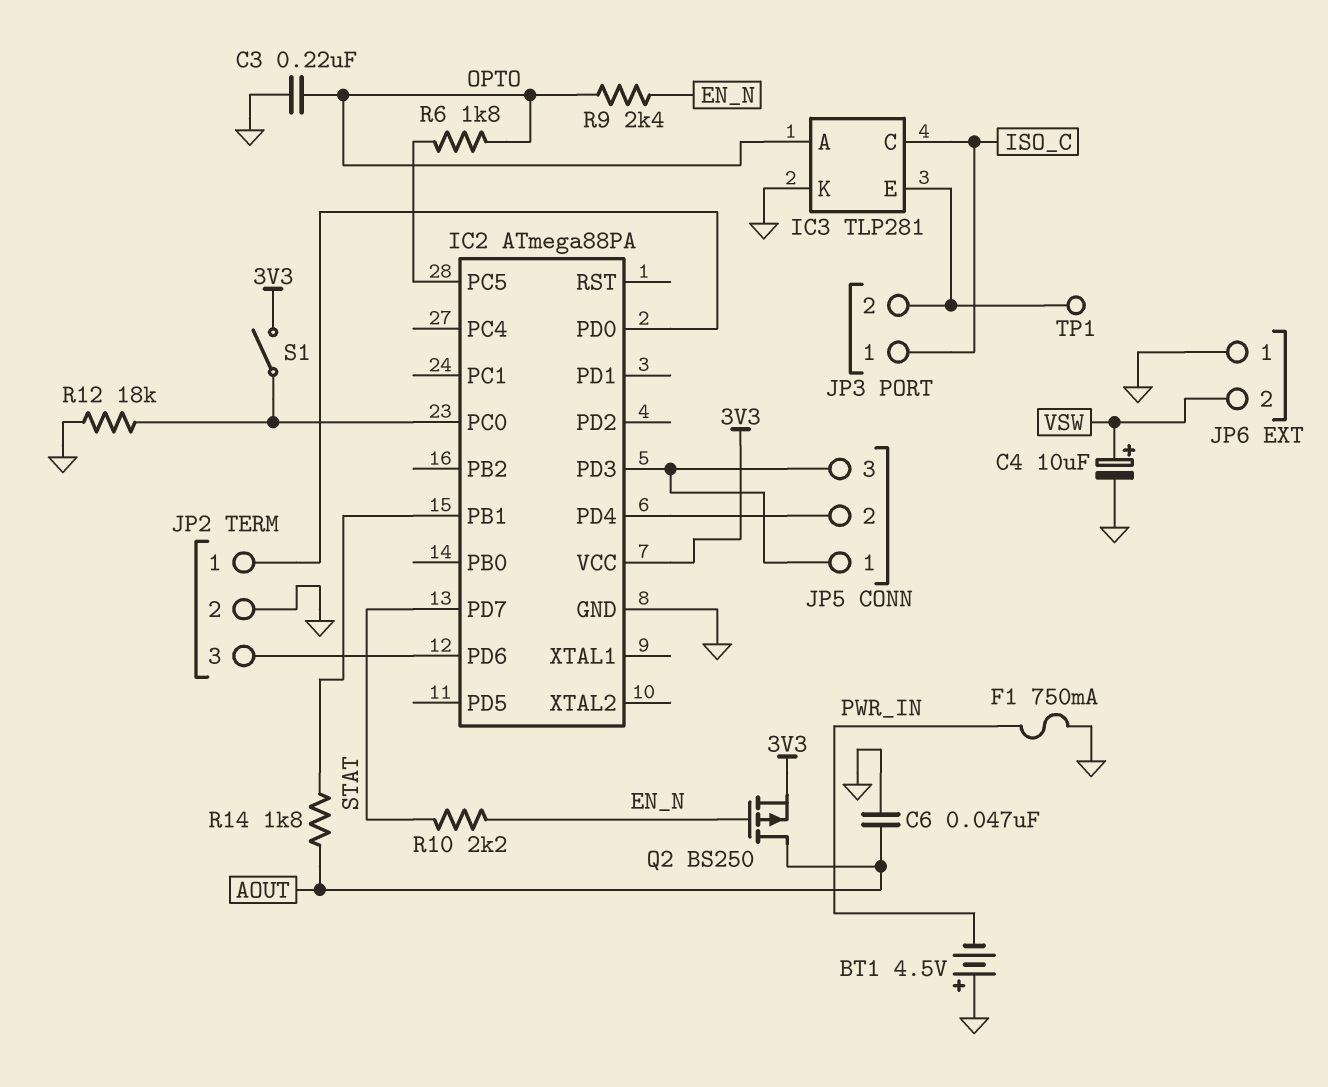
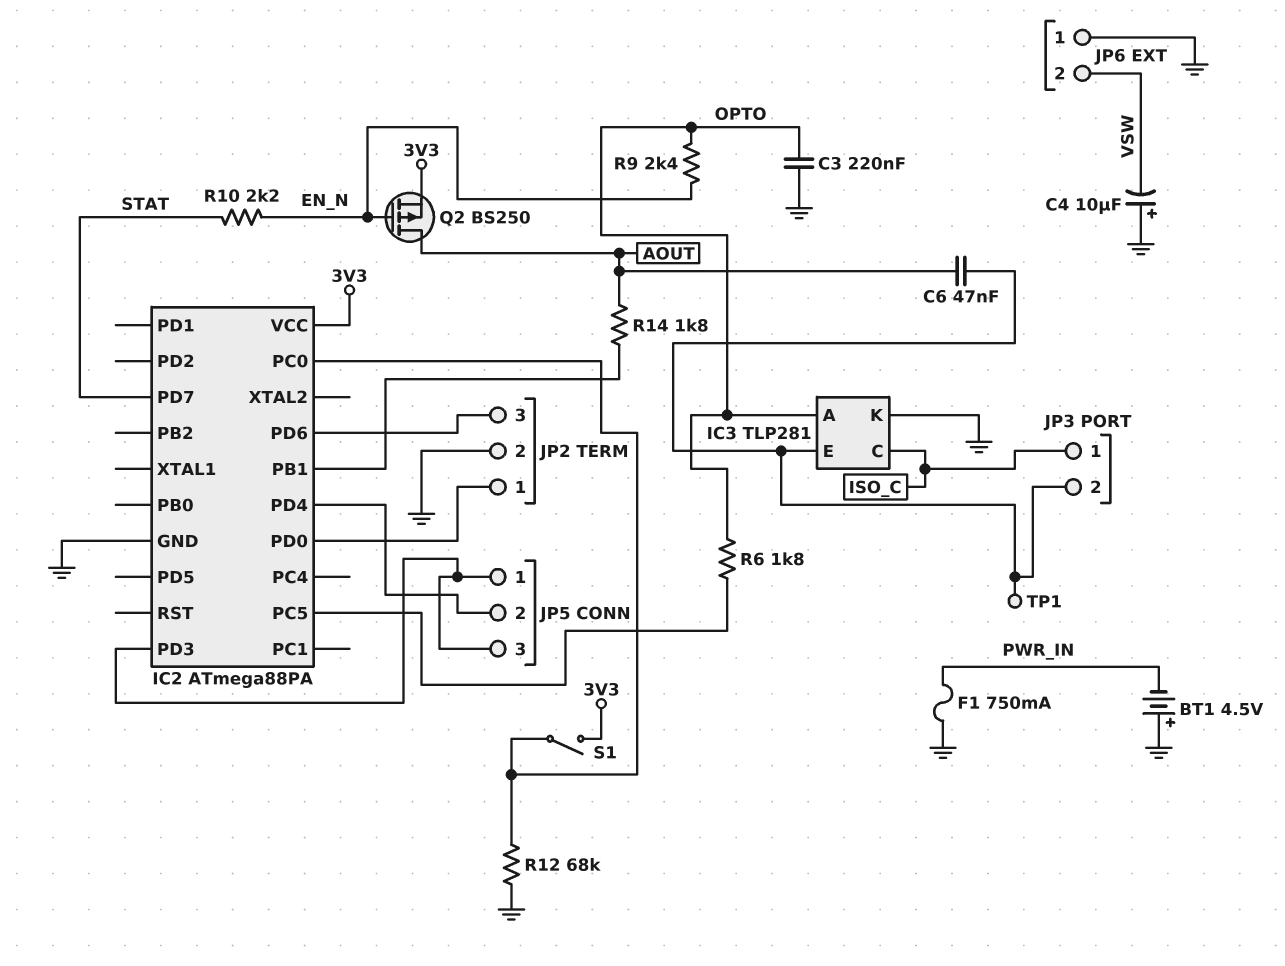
C4: 10uF (plus VSW, minus GND) -> 10uF (plus GND, minus VSW)
C6: 47nF (AOUT, GND) -> 47nF (AOUT, IC3/E)
R12: 18k (GND, IC2/PC0) -> 68k (GND, IC2/PC0)

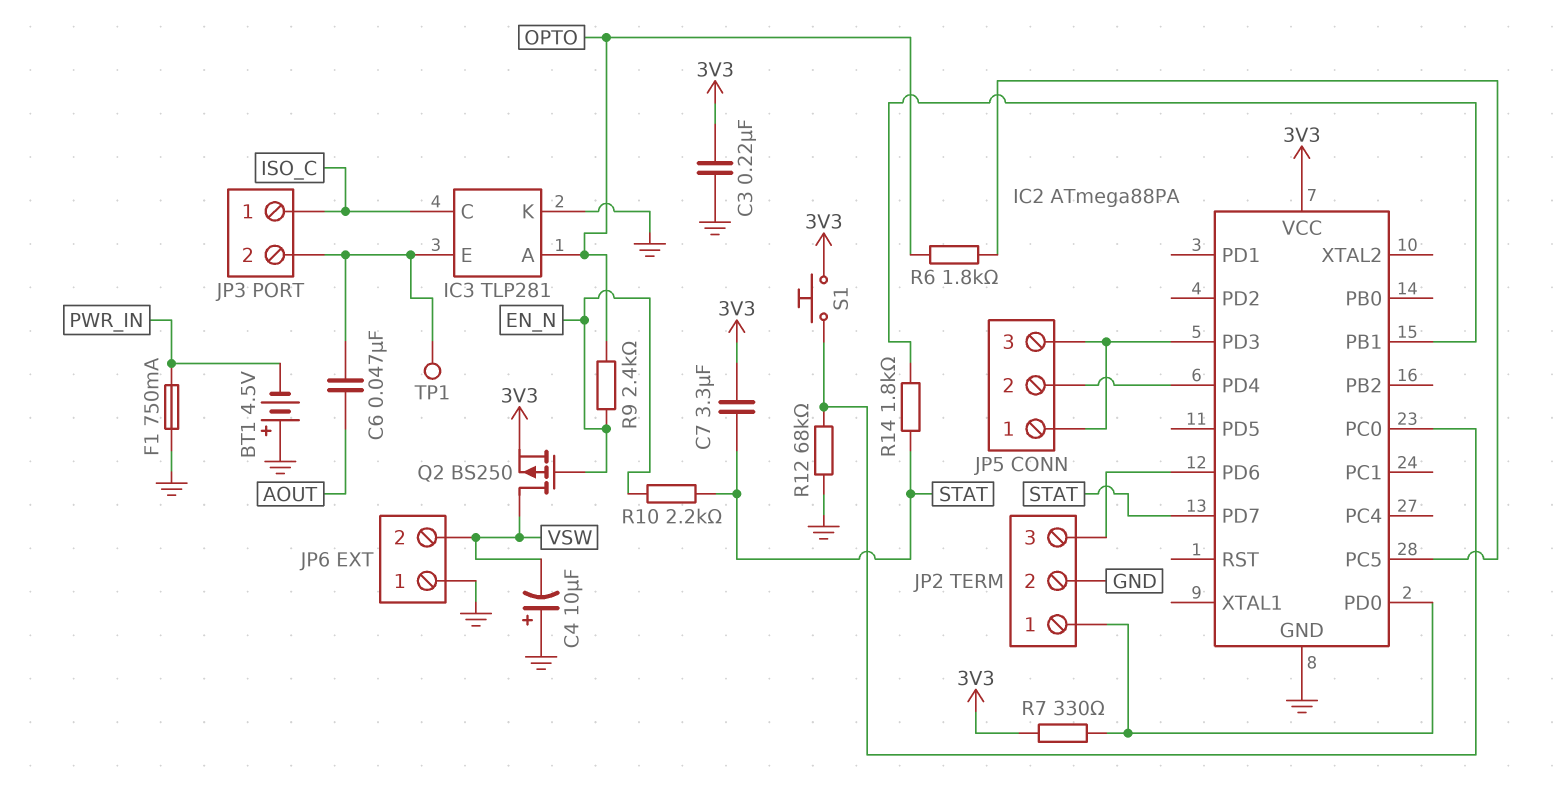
C3: 220nF (GND, OPTO) -> 220nF (3V3, GND)
C7: none -> 3.3uF (3V3, STAT)
Q2: PMOS BS250 (G EN_N, D AOUT, S 3V3) -> PMOS BS250 (G EN_N, D VSW, S 3V3)
R7: none -> 330 (3V3, IC2/PD0)
R14: 1.8k (AOUT, IC2/PB1) -> 1.8k (IC2/PB1, STAT)
S1: switch (3V3, IC2/PC0) -> button (3V3, IC2/PC0)

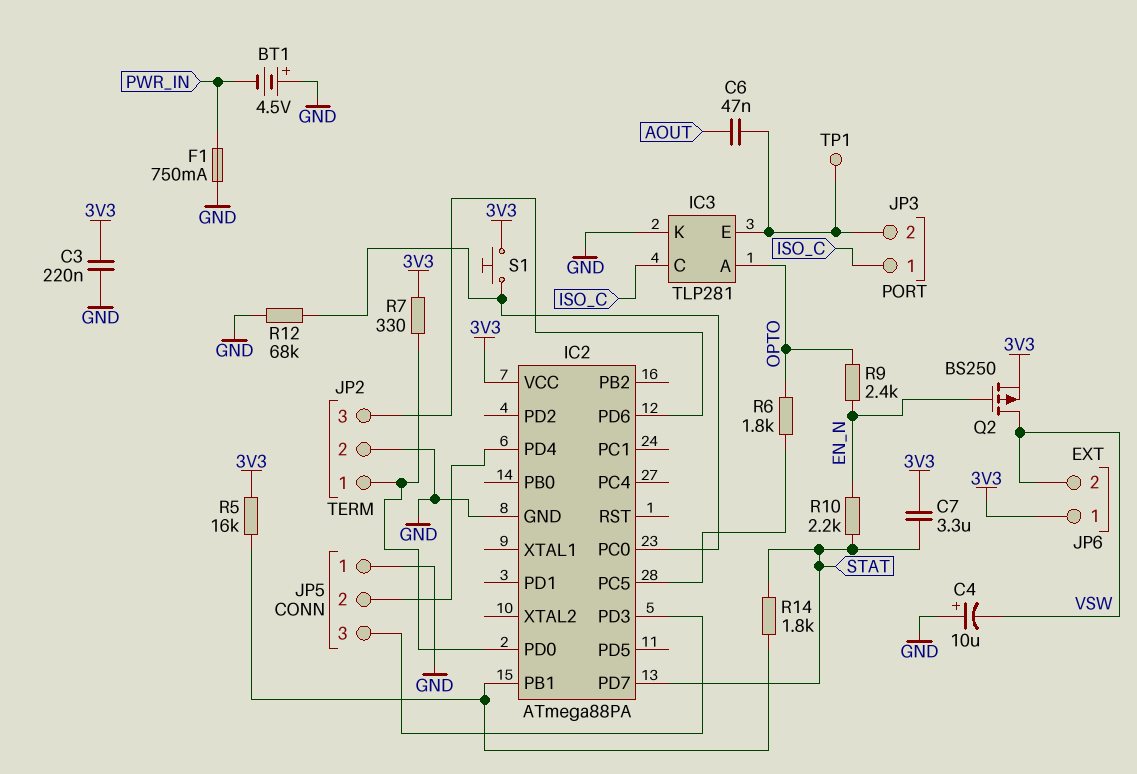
JP5 pin 1: IC2/PD3 -> GND
JP6 pin 1: GND -> 3V3
R5: none -> 16k (3V3, IC2/PB1)

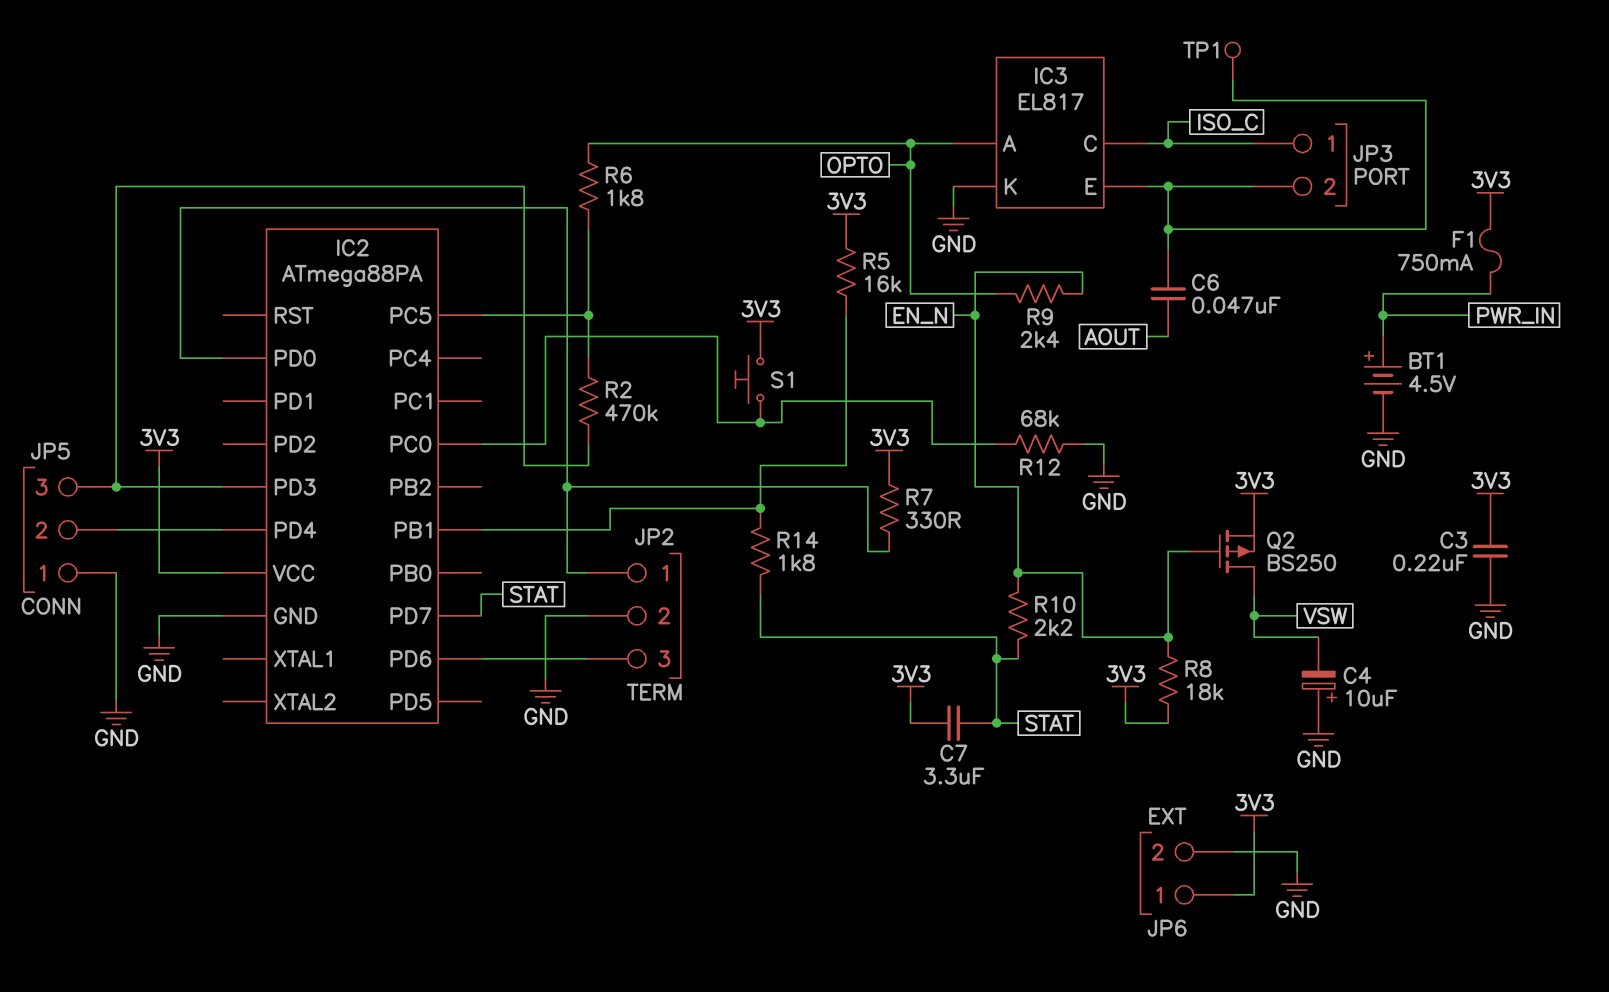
BT1: 4.5V (plus GND, minus PWR_IN) -> 4.5V (plus PWR_IN, minus GND)
F1: 750mA (GND, PWR_IN) -> 750mA (3V3, PWR_IN)
IC3: TLP281 -> EL817
JP6 pin 2: VSW -> GND
R2: none -> 470k (IC2/PC5, IC2/PD3)
R8: none -> 18k (3V3, EN_N)

